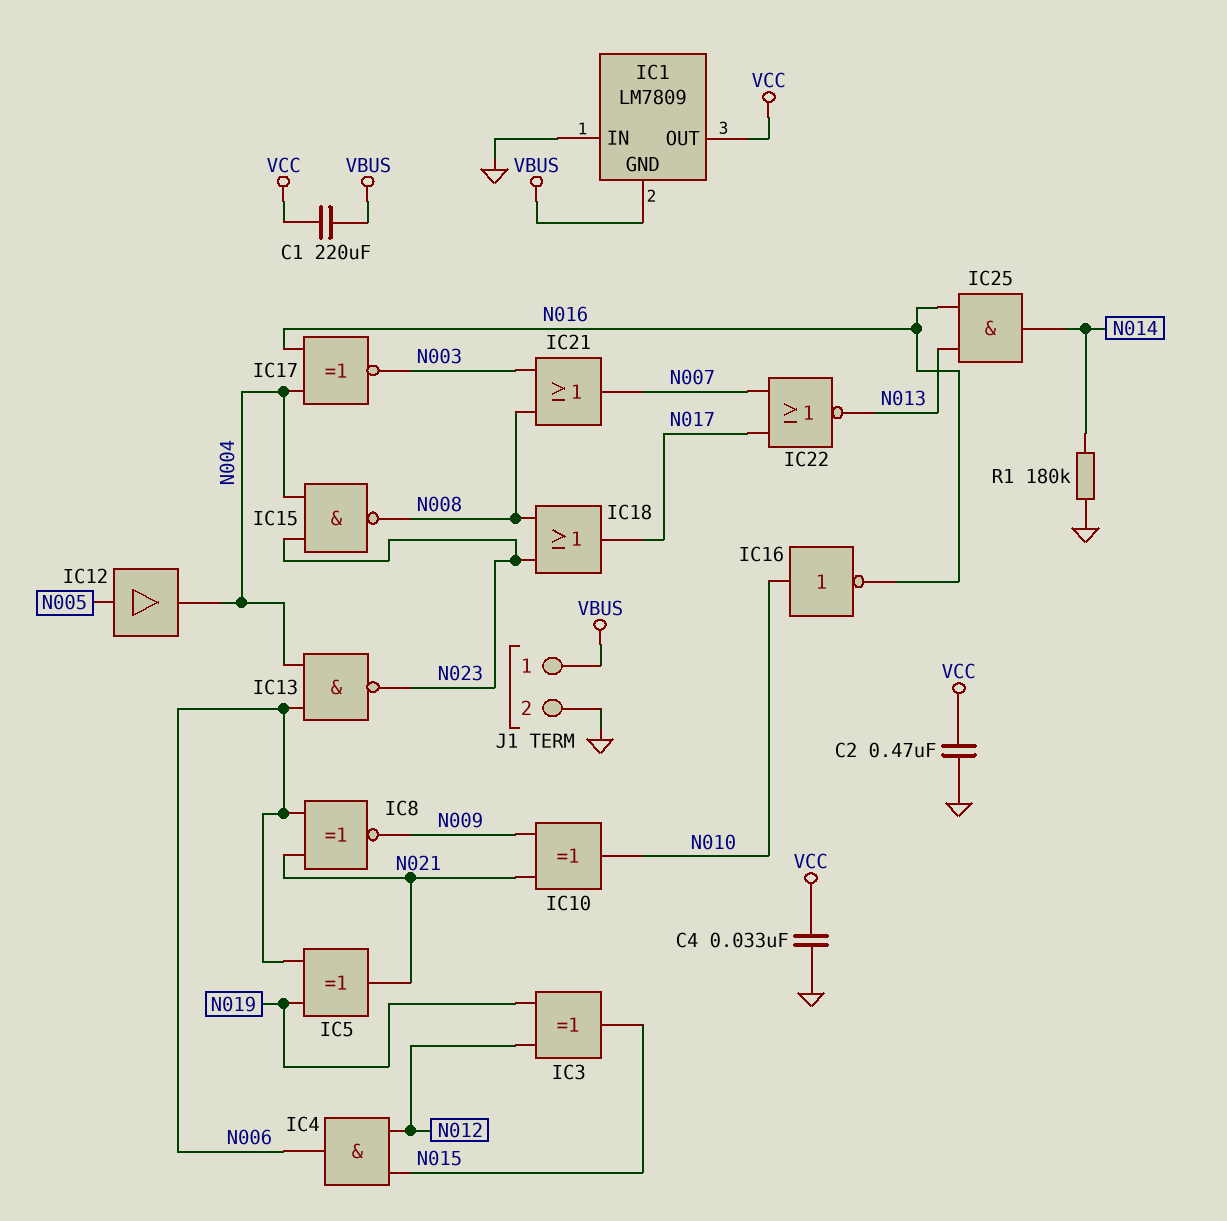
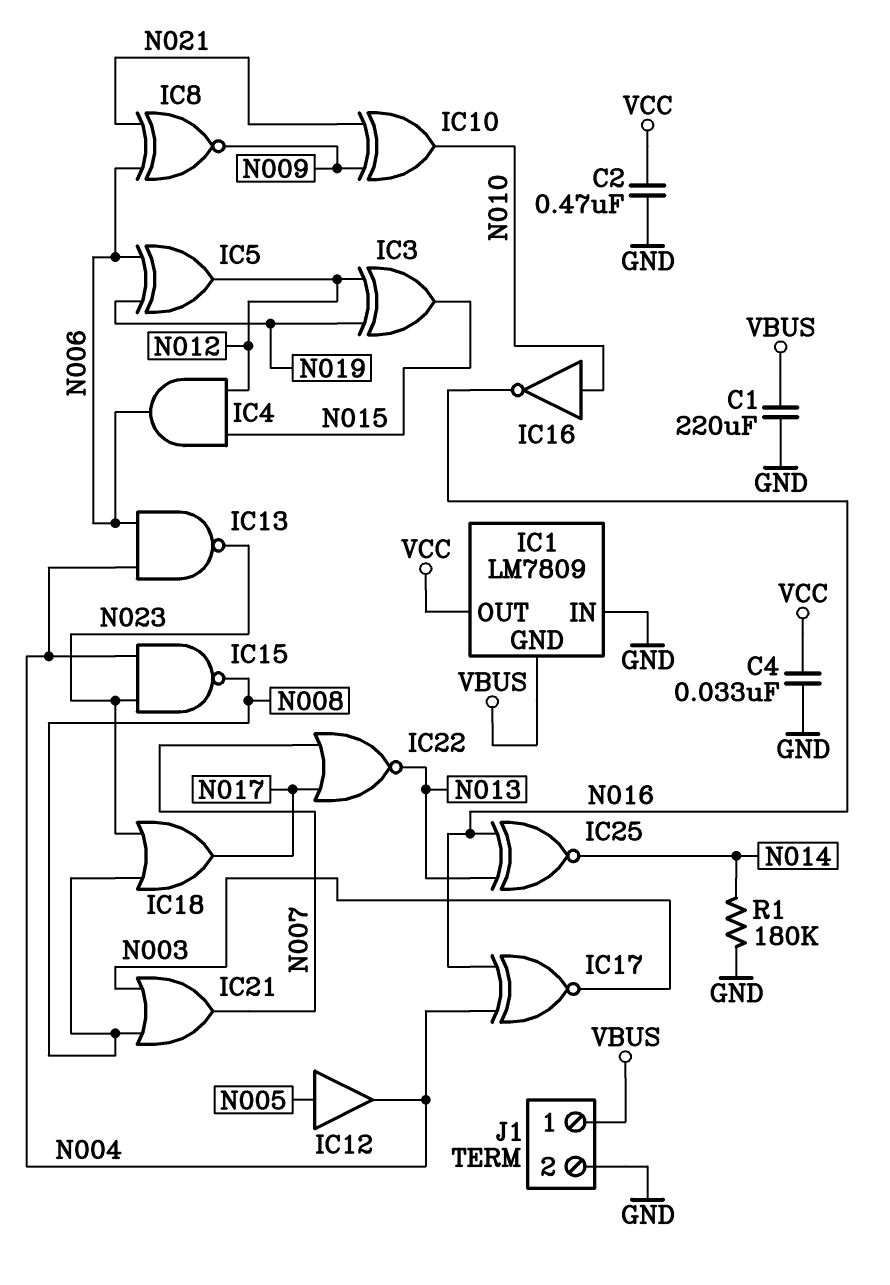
C1: 220uF (VBUS, VCC) -> 220uF (GND, VBUS)
IC5: XOR (in N006, in N019, out N021) -> XOR (in N006, in N019, out N012)
IC25: AND (in N013, in N016, out N014) -> XNOR (in N013, in N016, out N014)

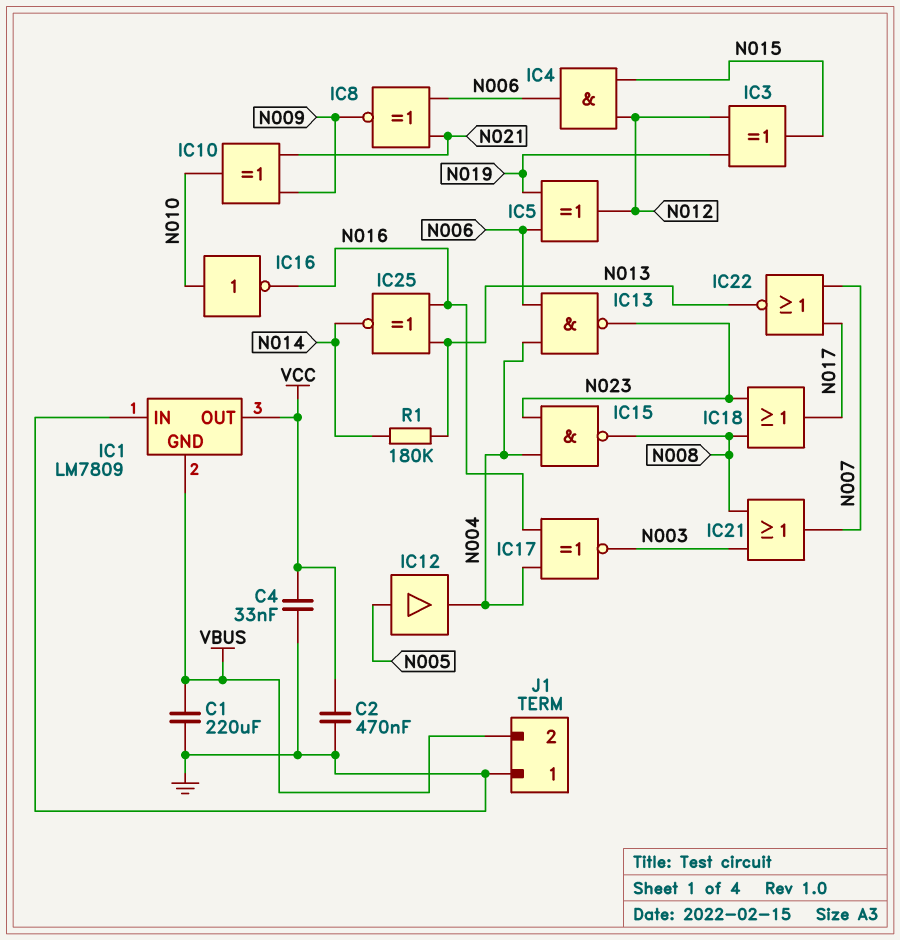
J1 pin 1: VBUS -> GND
J1 pin 2: GND -> VBUS
R1: 180k (GND, N014) -> 180k (N013, N014)

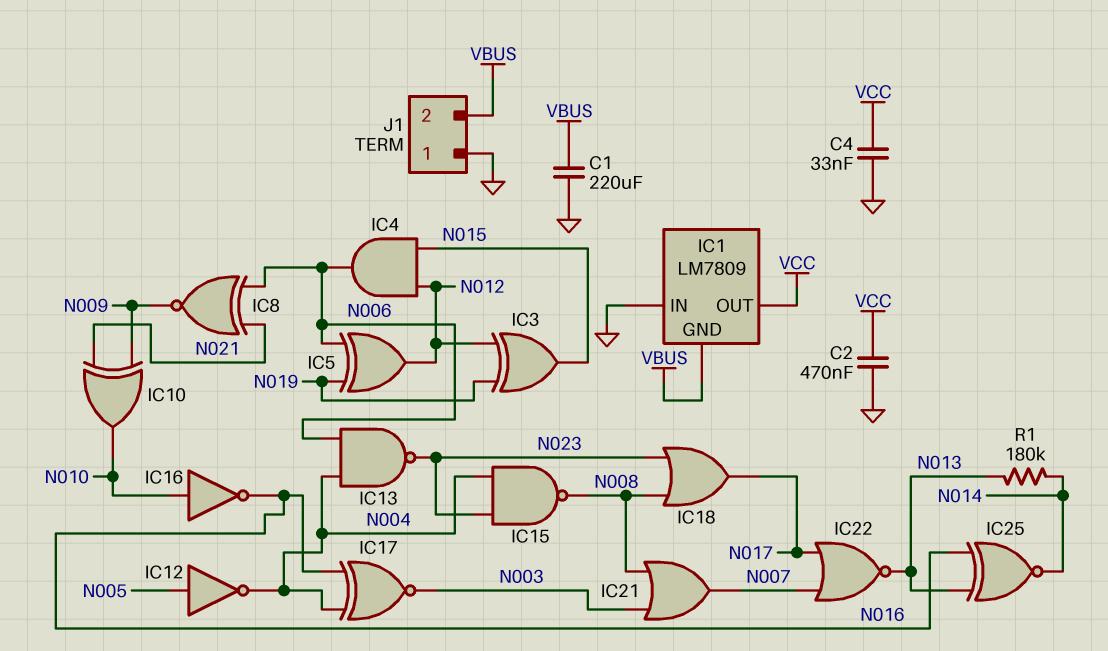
IC12: buffer (in N005, out N004) -> NOT (in N005, out N004)

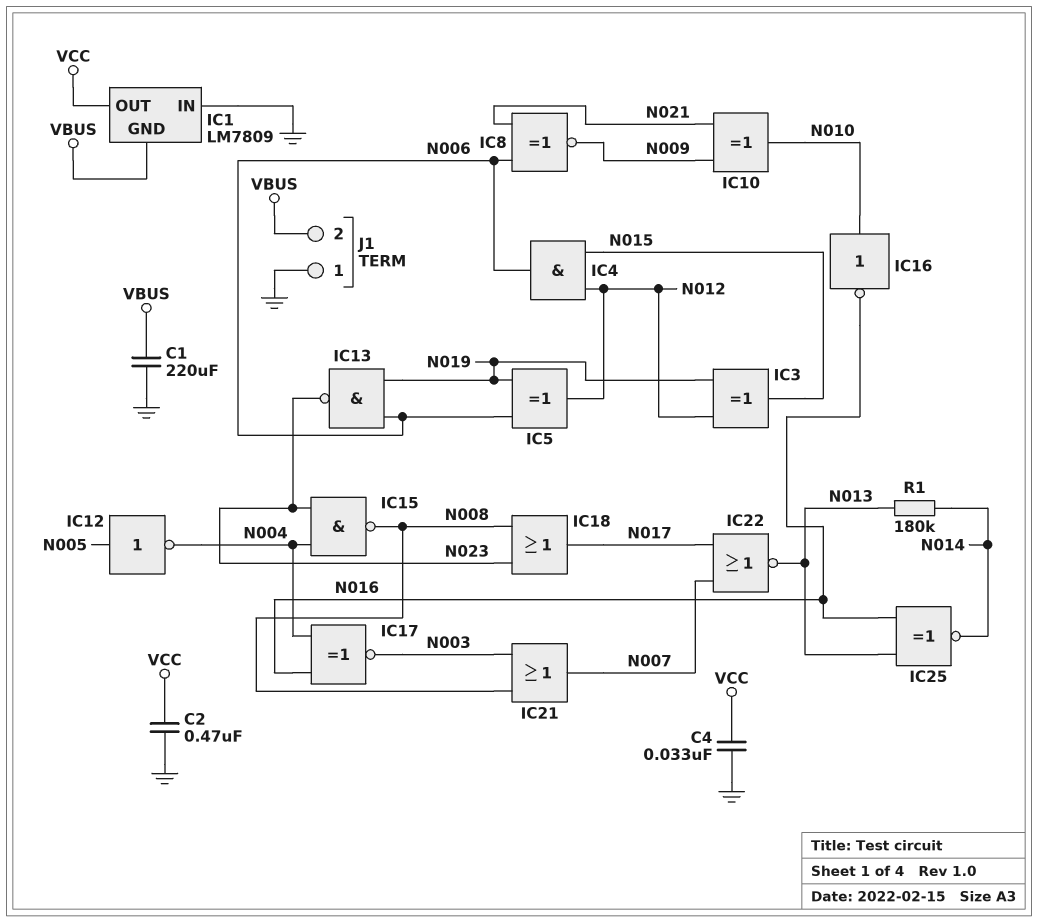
IC13: NAND (in N004, in N006, out N023) -> NAND (in N006, in N019, out N023)

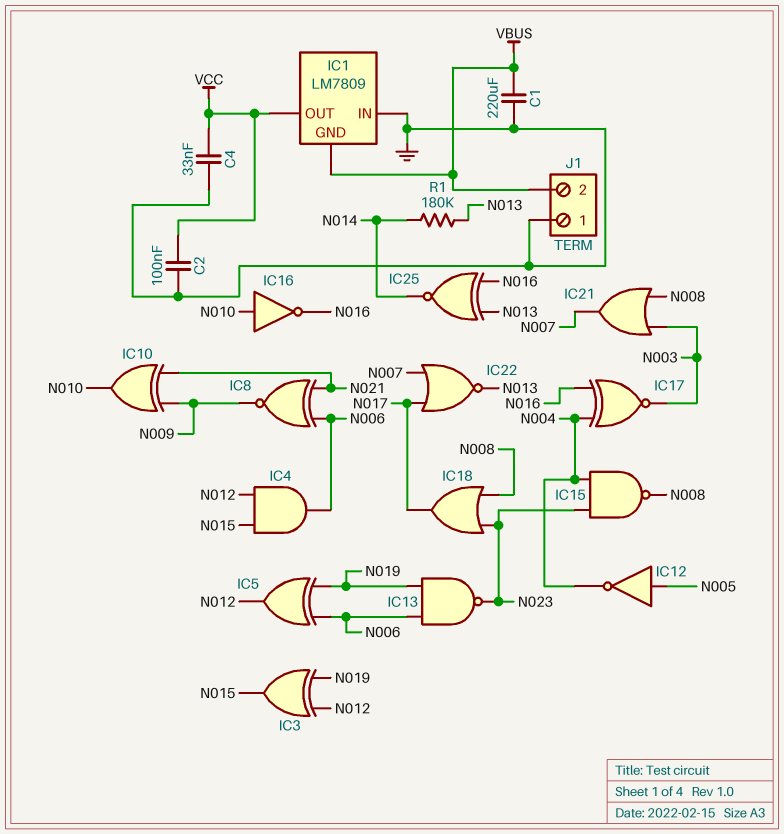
C2: 470nF (GND, VCC) -> 100nF (GND, VCC)

